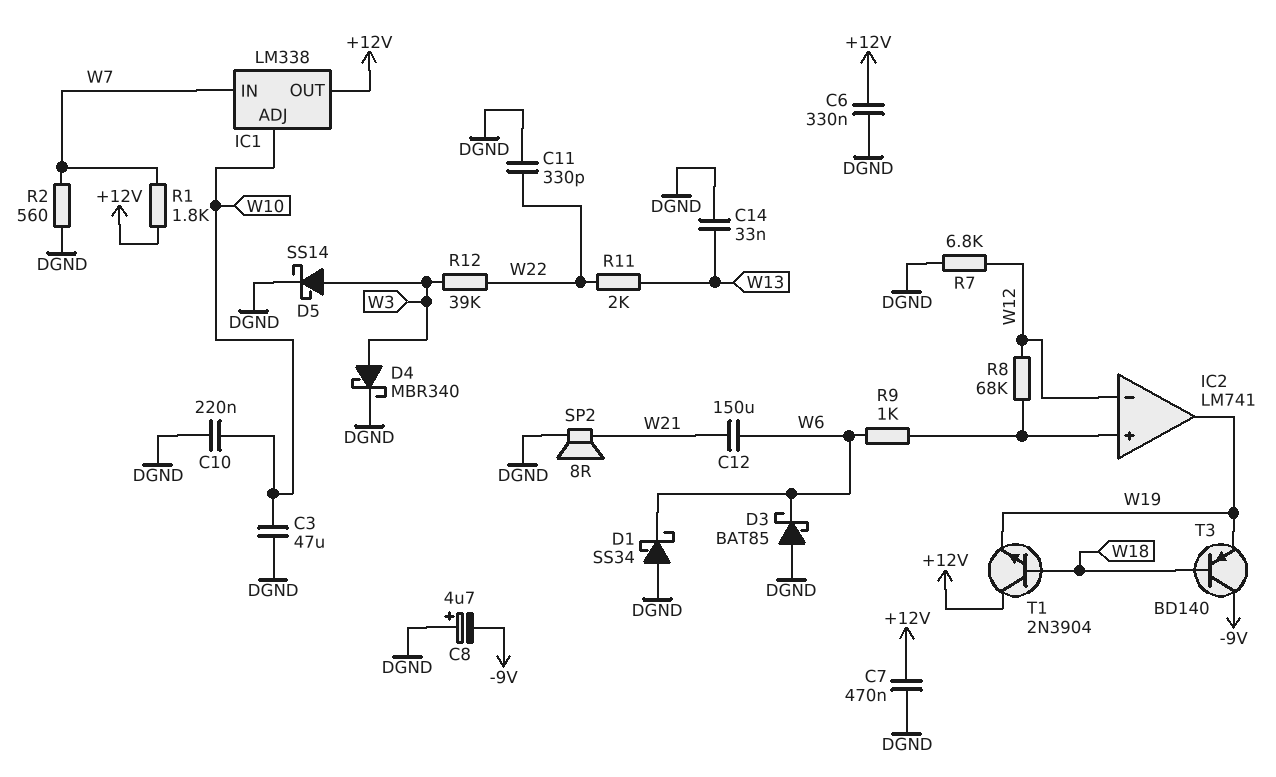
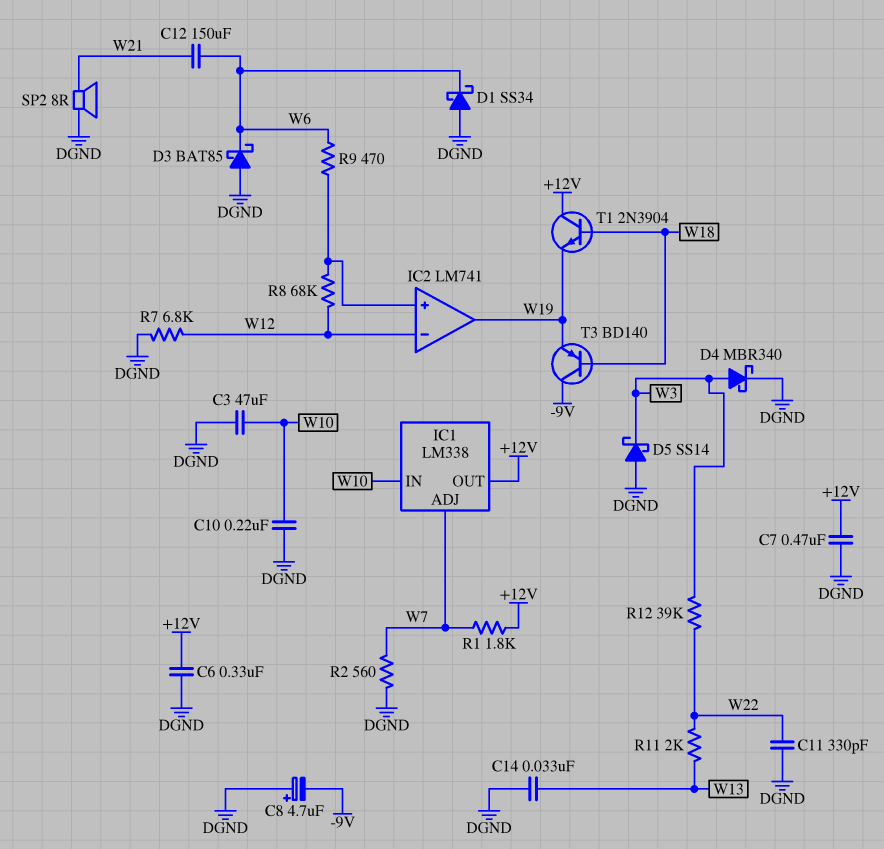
D5: schottky SS14 (A W3, K DGND) -> schottky SS14 (A DGND, K W3)
IC1 pin ADJ: W10 -> W7
IC1 pin IN: W7 -> W10
R9: 1k (IC2/in+, W6) -> 470 (IC2/in+, W6)

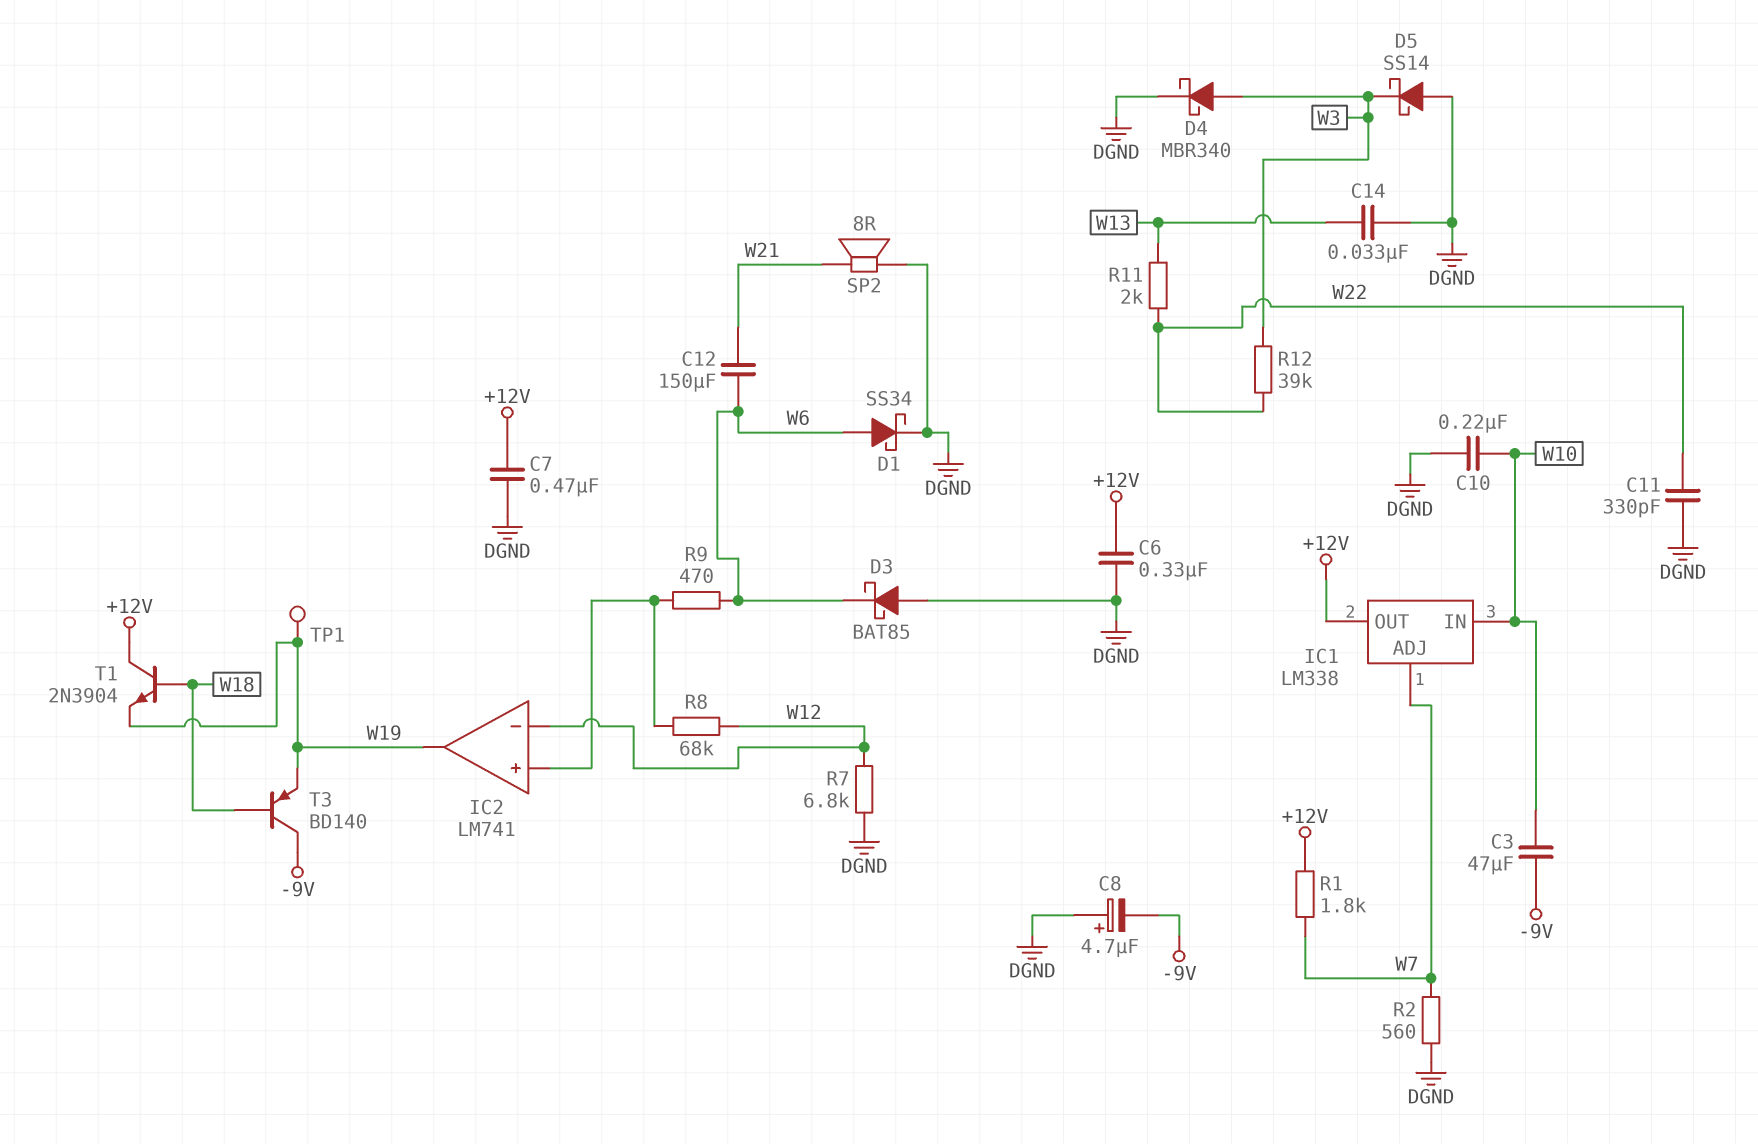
C3: 47uF (DGND, W10) -> 47uF (-9V, W10)
D1: schottky SS34 (A DGND, K W6) -> schottky SS34 (A W6, K DGND)
TP1: none -> test point (W19)

